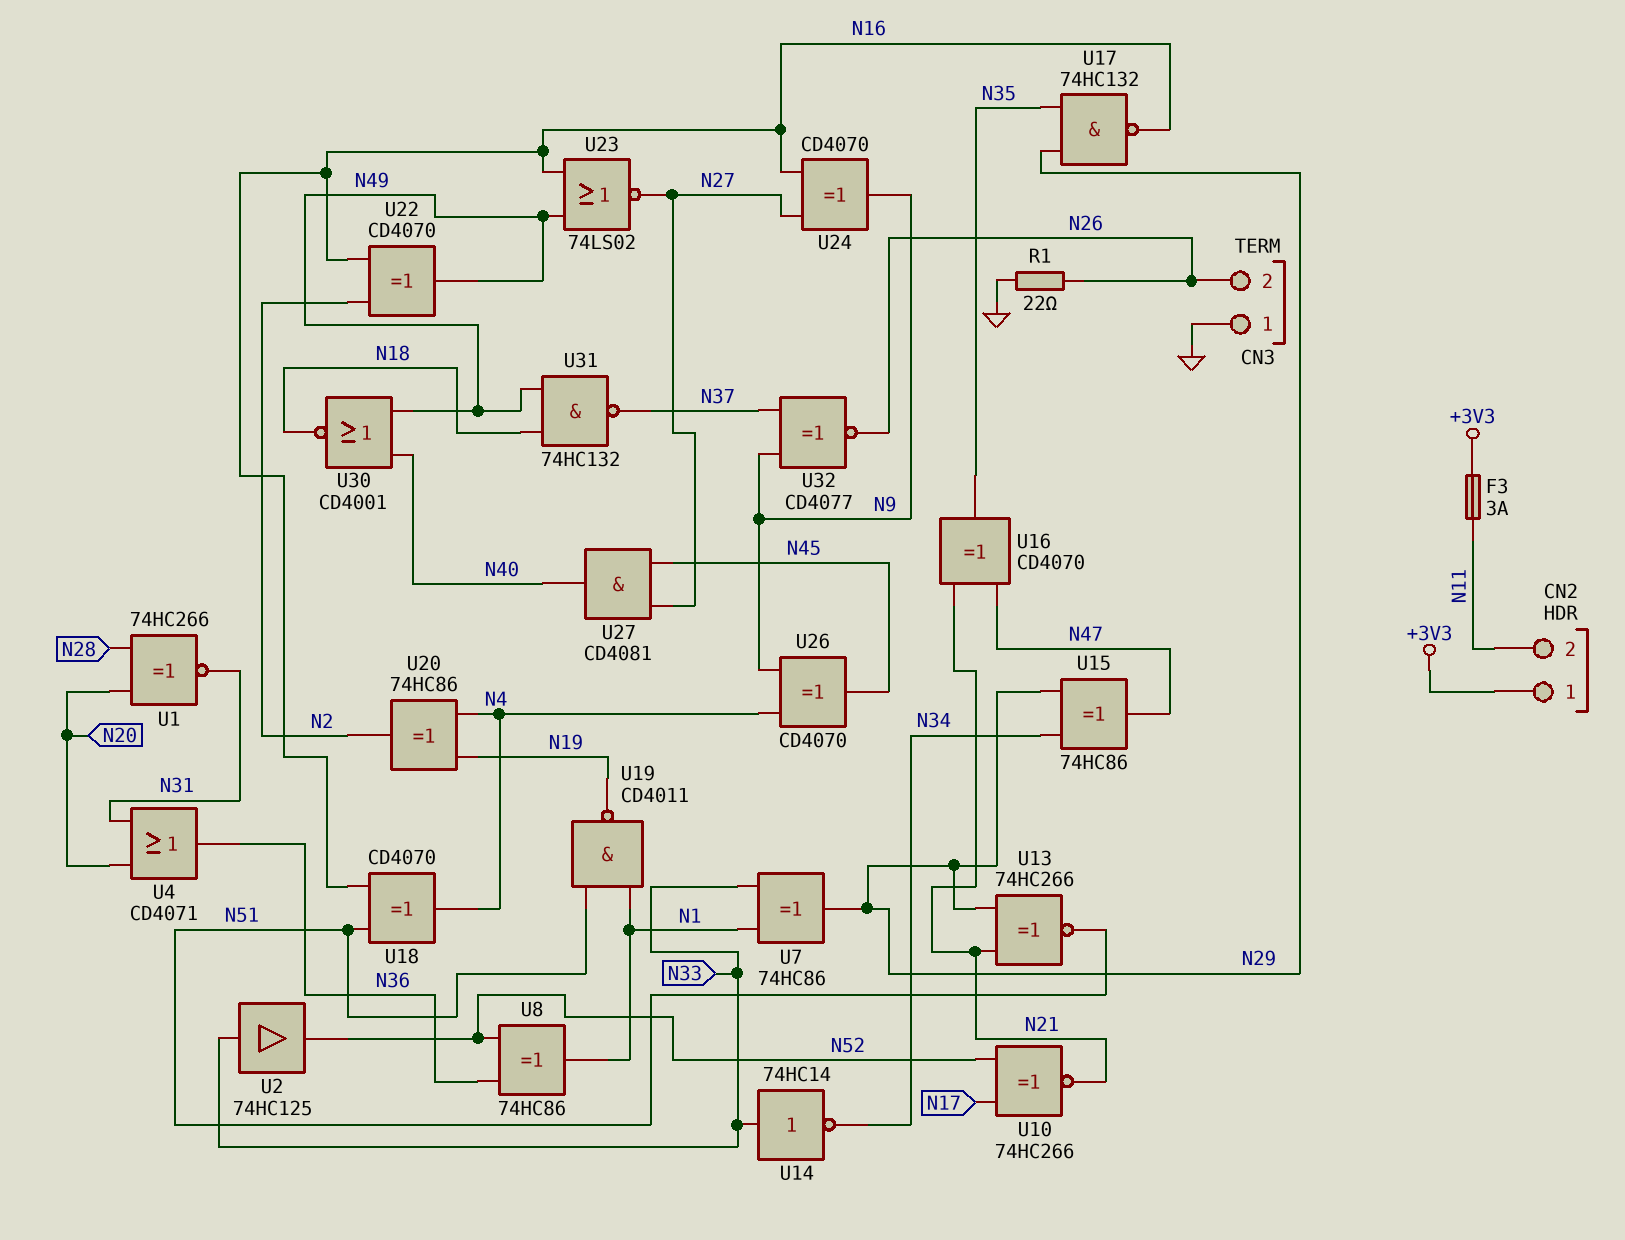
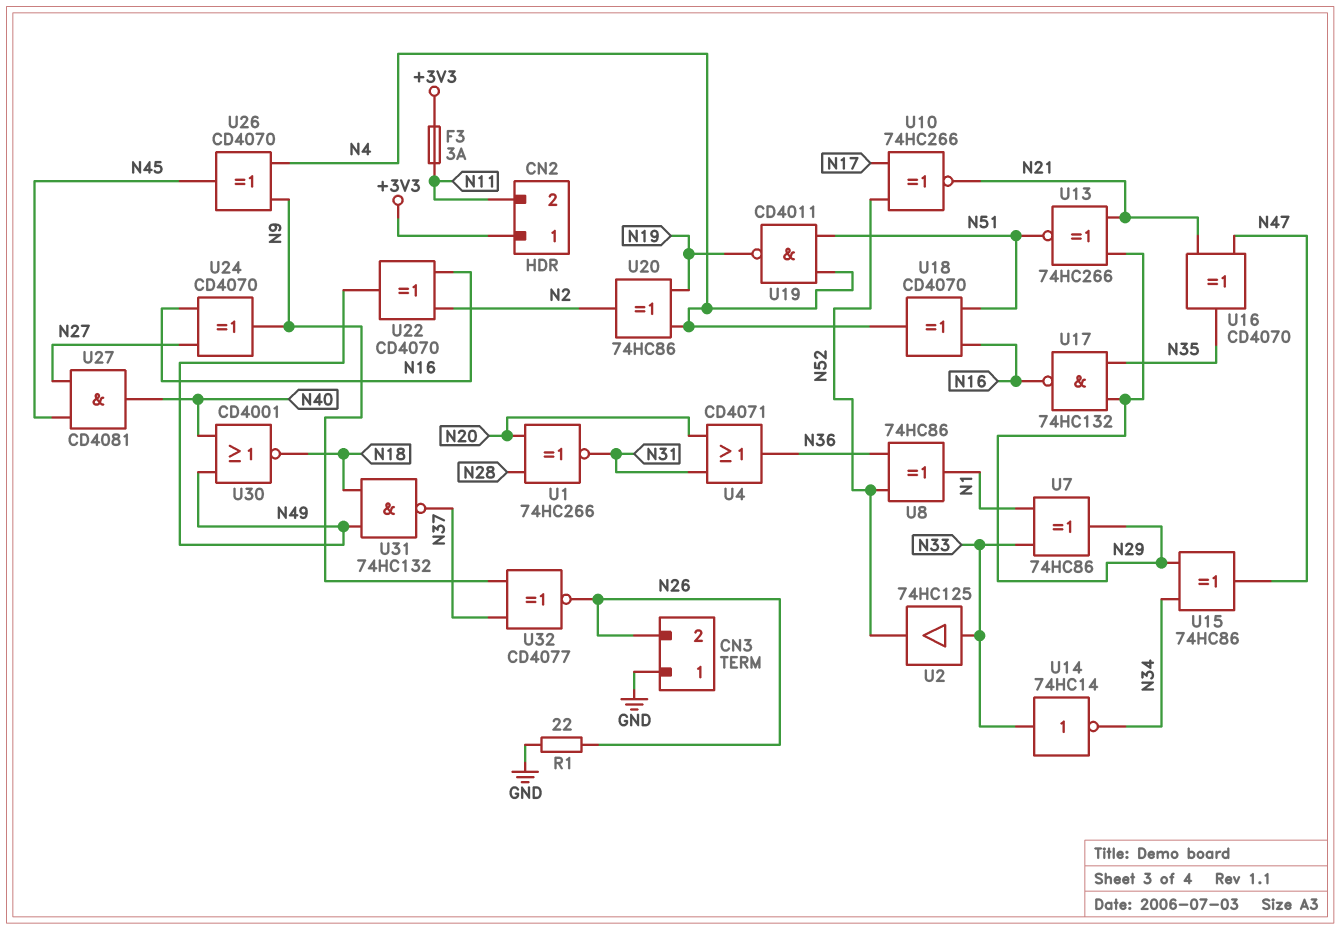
U19: NAND CD4011 (in N1, in N51, out N19) -> NAND CD4011 (in N4, in N51, out N19)
U23: NOR 74LS02 (in N16, in N49, out N27) -> none

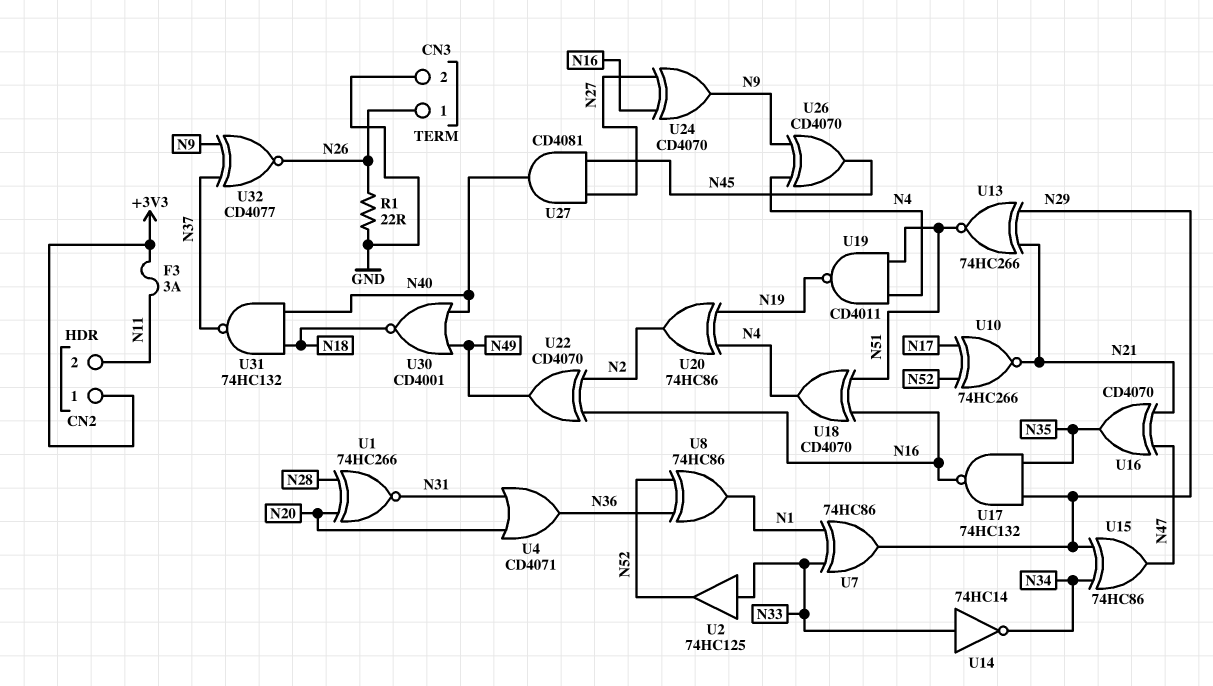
CN3 pin 1: GND -> N26
CN3 pin 2: N26 -> GND
U31: NAND 74HC132 (in N18, in N49, out N37) -> NAND 74HC132 (in N18, in N40, out N37)

